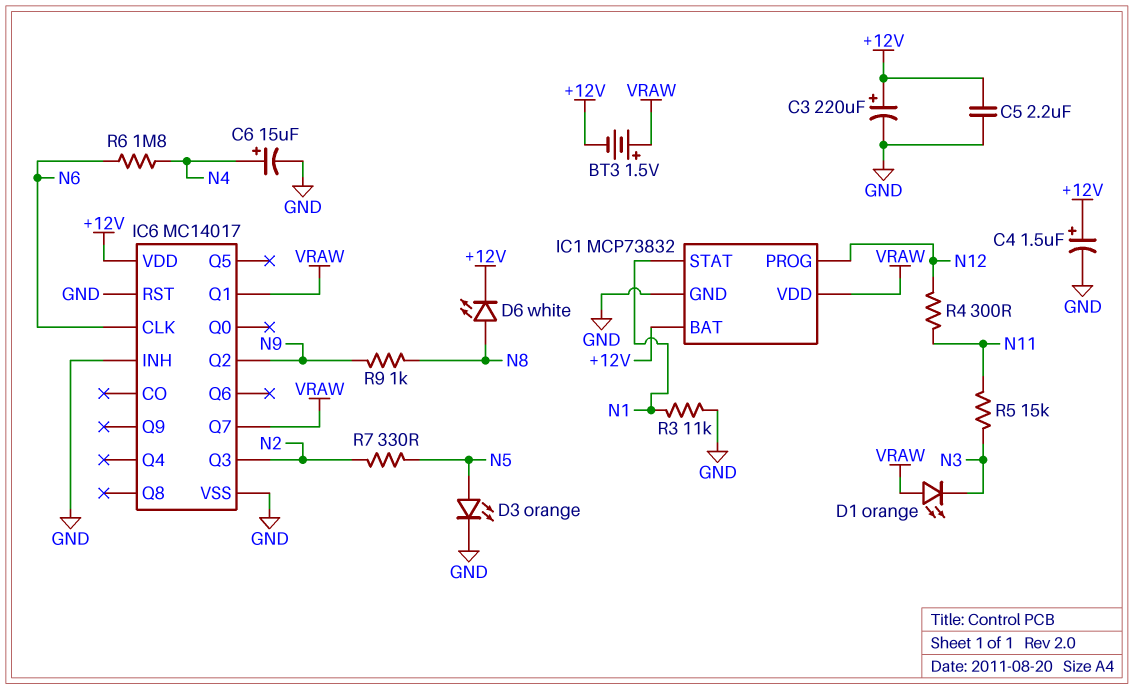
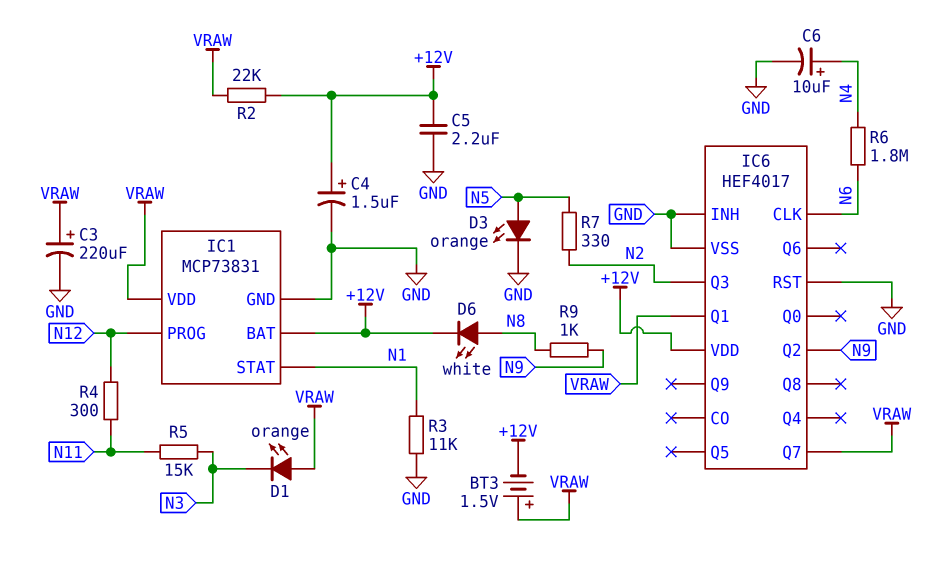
C3: 220uF (plus +12V, minus GND) -> 220uF (plus VRAW, minus GND)
C6: 15uF (plus N4, minus GND) -> 10uF (plus N4, minus GND)
IC1: MCP73832 -> MCP73831
IC6: MC14017 -> HEF4017
R2: none -> 22k (+12V, VRAW)

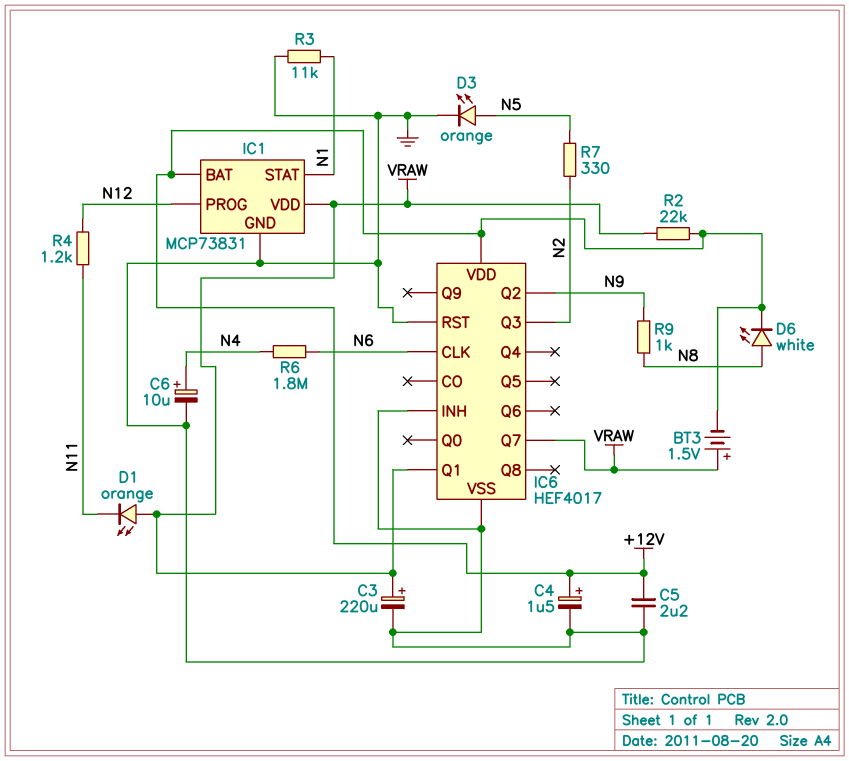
D1: LED orange (A VRAW, K N3) -> LED orange (A VRAW, K N11)
R4: 300 (N11, N12) -> 1.2k (N11, N12)
R5: 15k (N3, N11) -> none

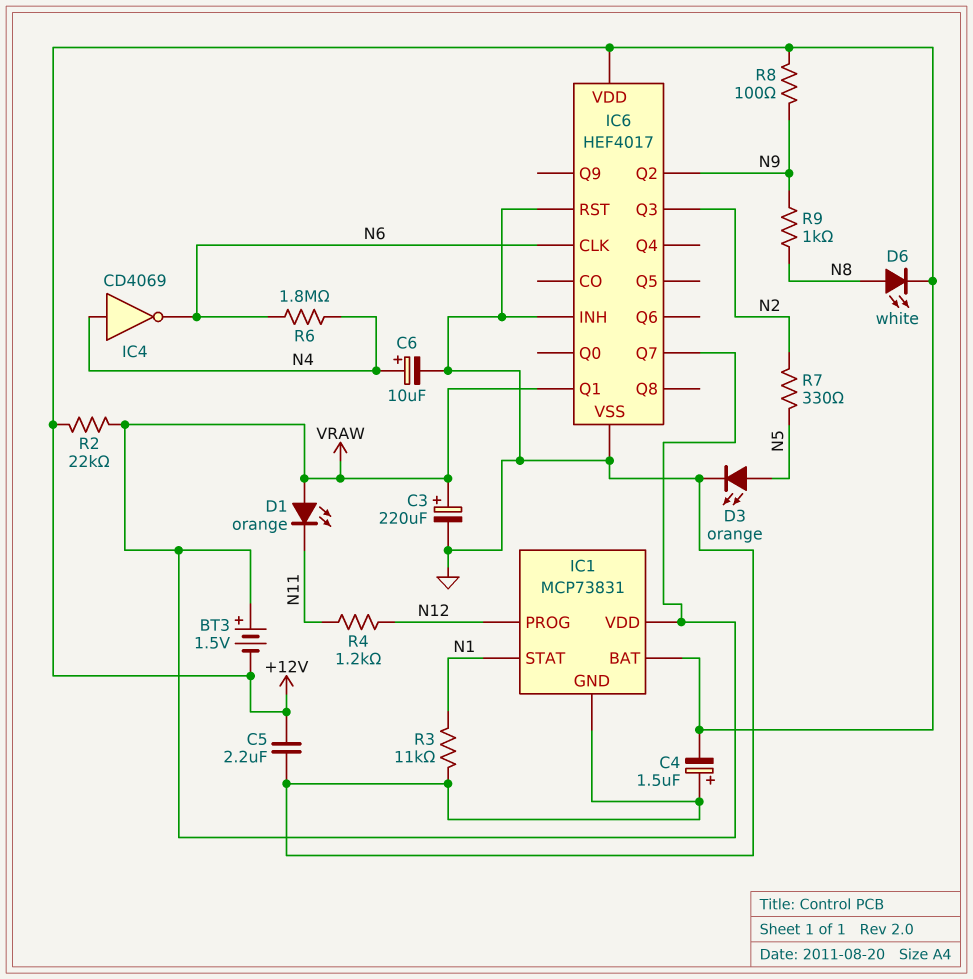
C4: 1.5uF (plus +12V, minus GND) -> 1.5uF (plus GND, minus +12V)
IC4: none -> NOT CD4069 (in N4, out N6)
R8: none -> 100 (+12V, N9)

